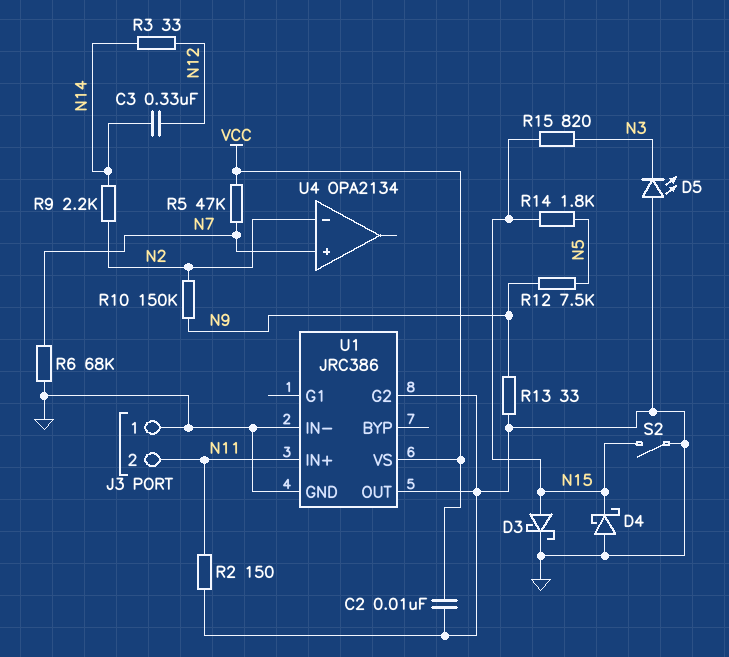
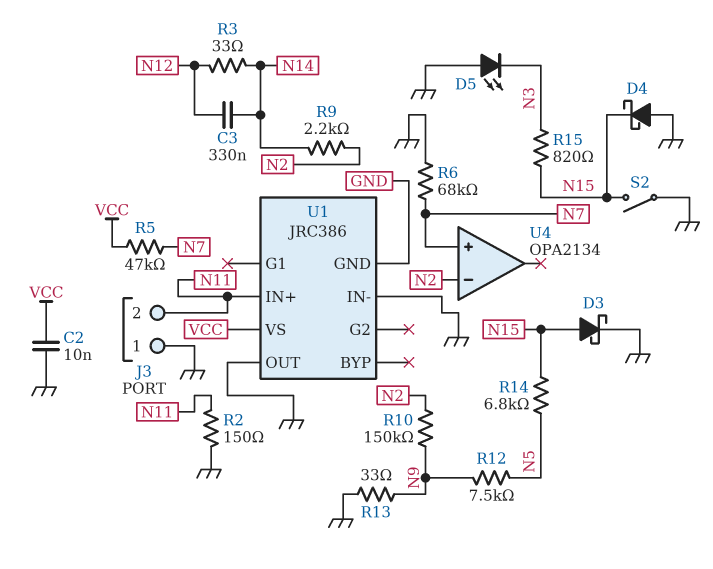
R14: 1.8k (N5, N15) -> 6.8k (N5, N15)
U1 pin G2: GND -> none

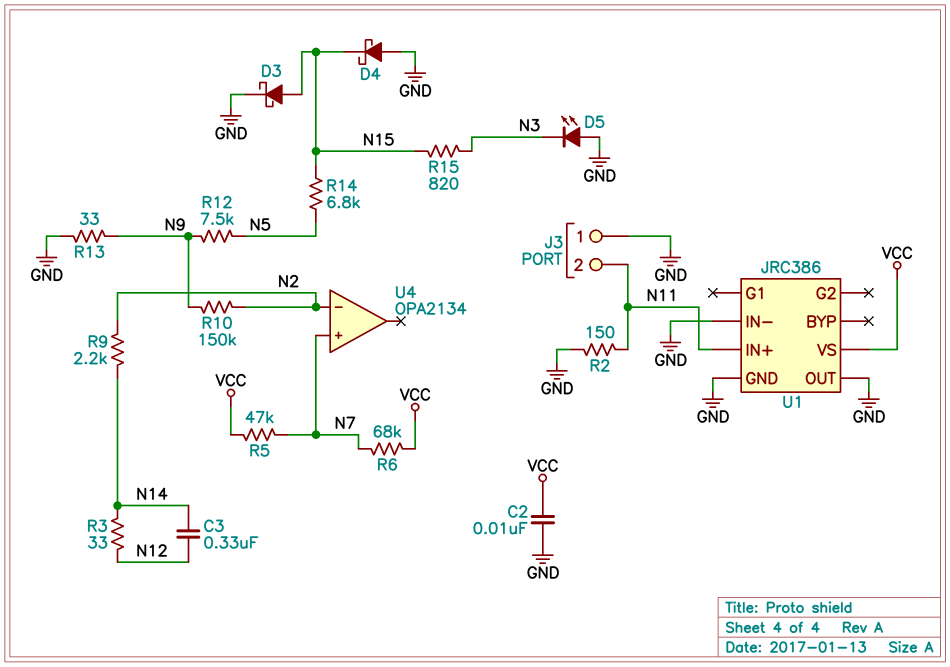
R6: 68k (GND, N7) -> 68k (N7, VCC)
S2: switch (GND, N15) -> none

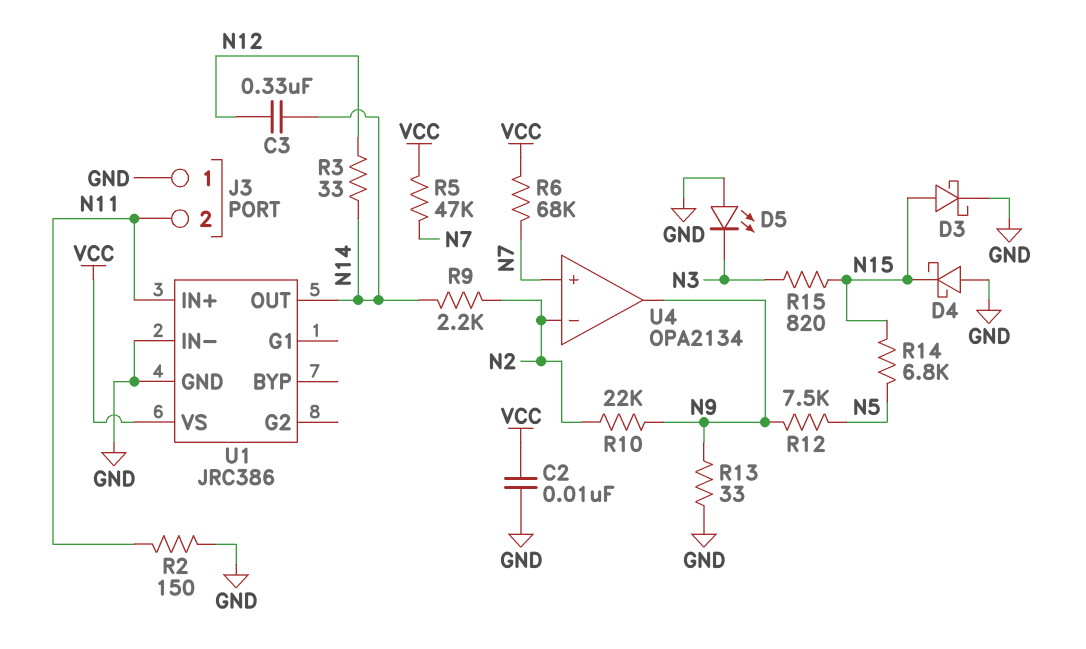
R10: 150k (N2, N9) -> 22k (N2, N9)
U1 pin OUT: GND -> N14
U4 pin out: none -> N9

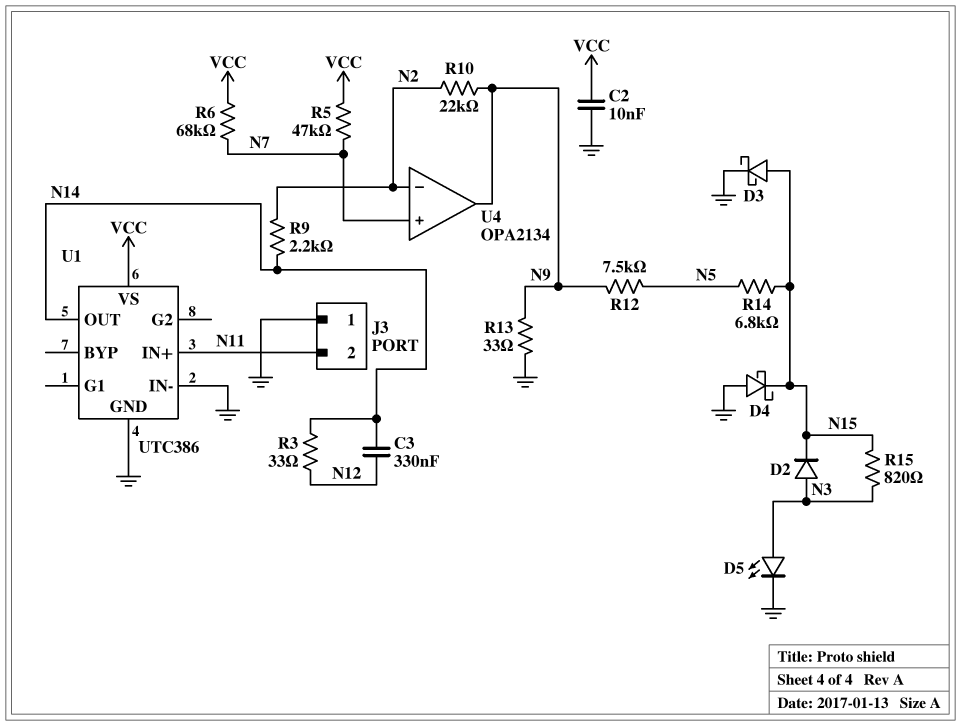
D2: none -> diode (A N3, K N15)
D5: LED (A GND, K N3) -> LED (A N3, K GND)
R2: 150 (GND, N11) -> none
U1: JRC386 -> UTC386

